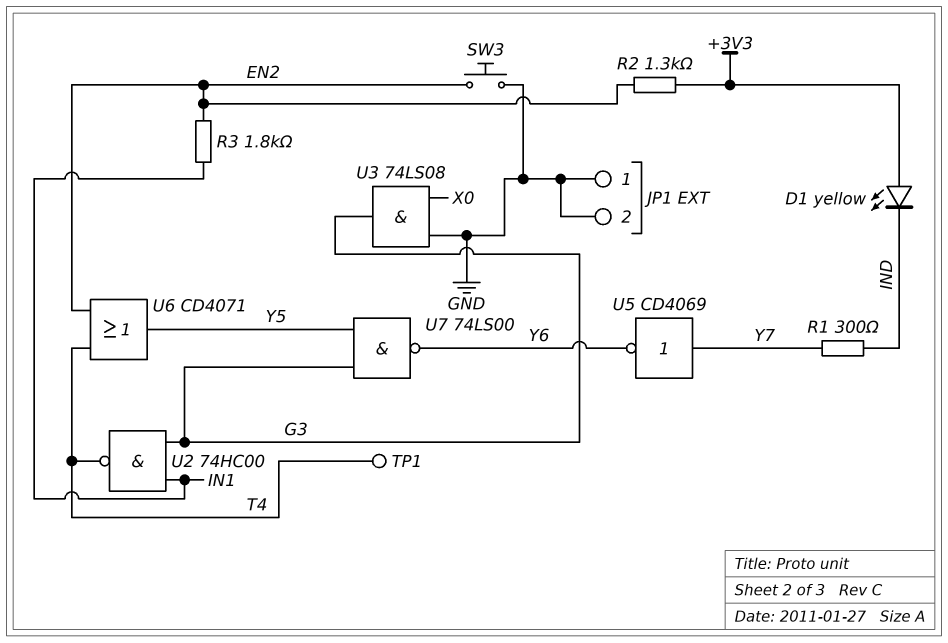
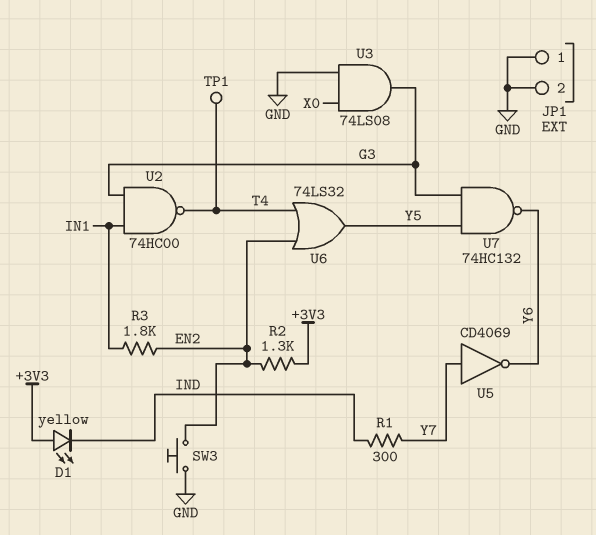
U6: OR CD4071 (in EN2, in T4, out Y5) -> OR 74LS32 (in EN2, in T4, out Y5)
U7: NAND 74LS00 (in G3, in Y5, out Y6) -> NAND 74HC132 (in G3, in Y5, out Y6)

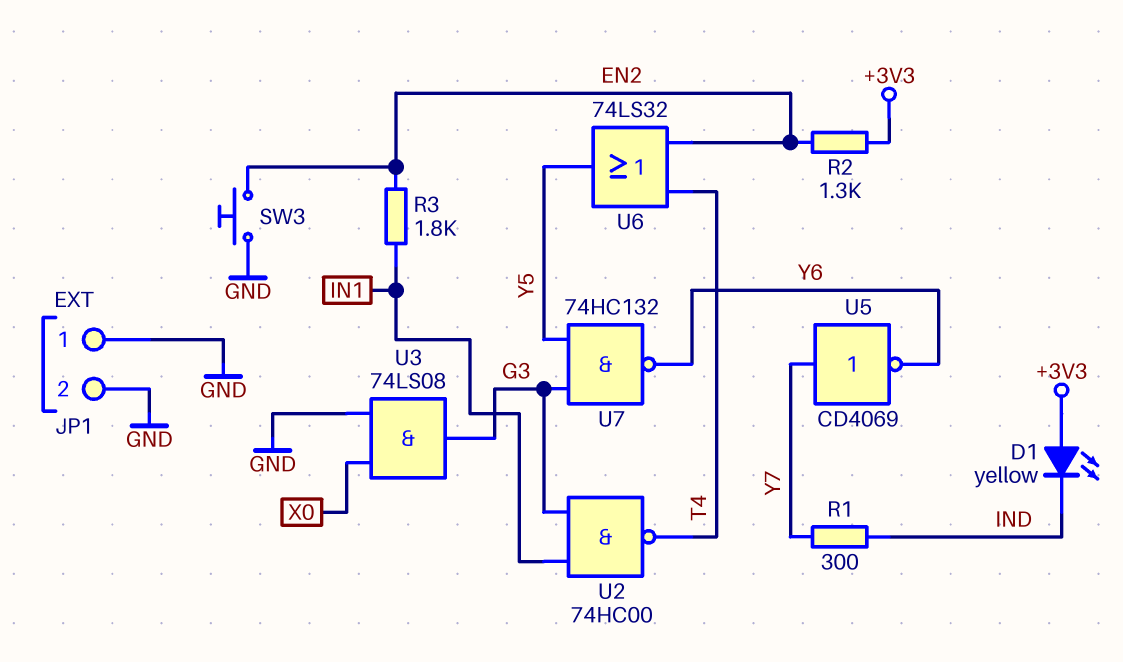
TP1: test point (T4) -> none

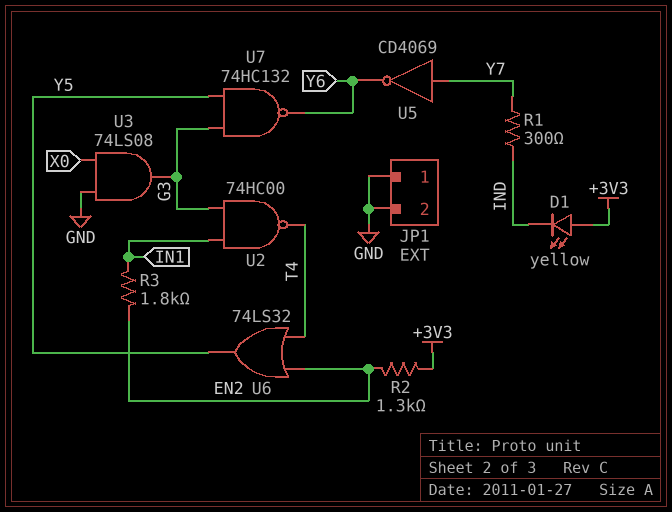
SW3: button (EN2, GND) -> none

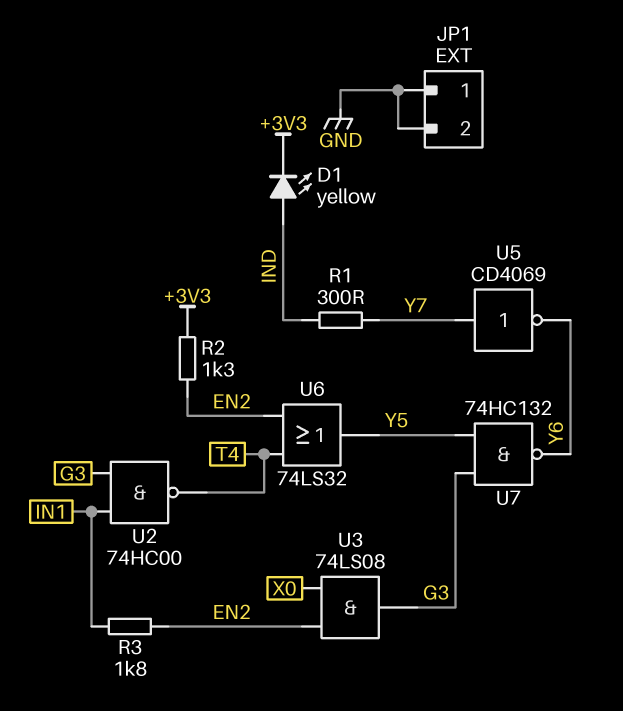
D1: LED yellow (A +3V3, K IND) -> LED yellow (A IND, K +3V3)
U3: AND 74LS08 (in GND, in X0, out G3) -> AND 74LS08 (in EN2, in X0, out G3)

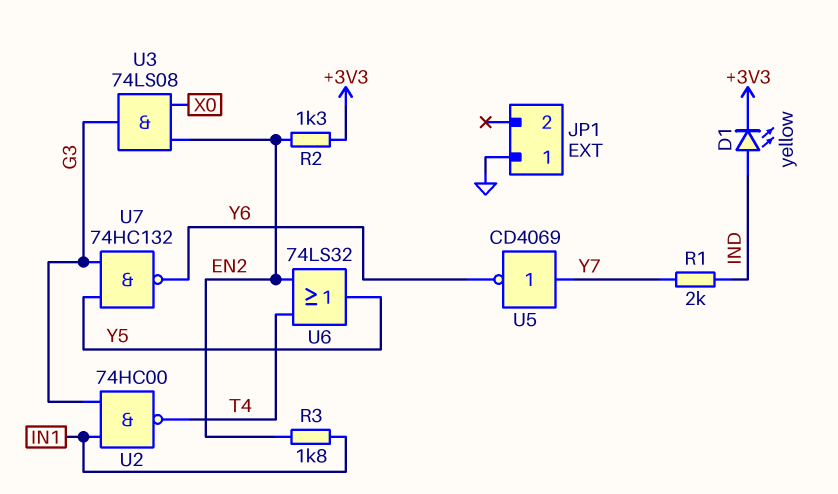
JP1 pin 2: GND -> none
R1: 300 (IND, Y7) -> 2k (IND, Y7)

